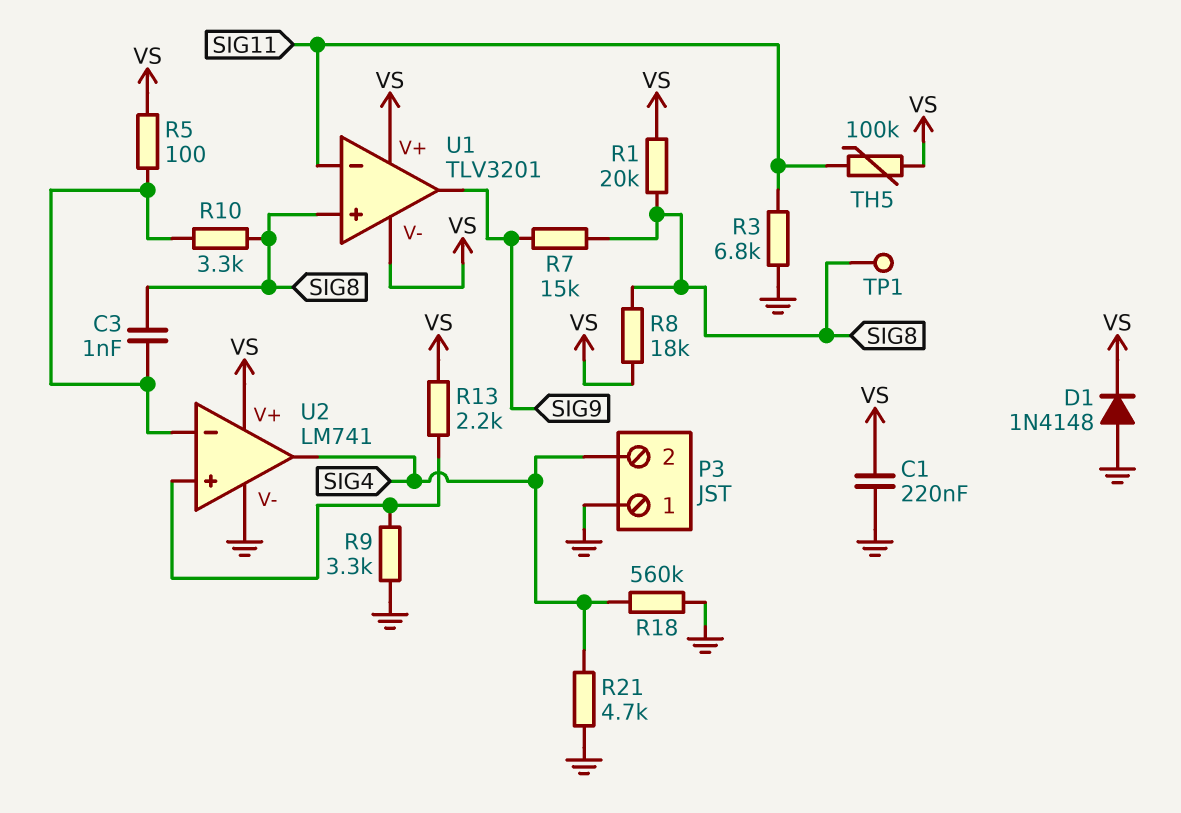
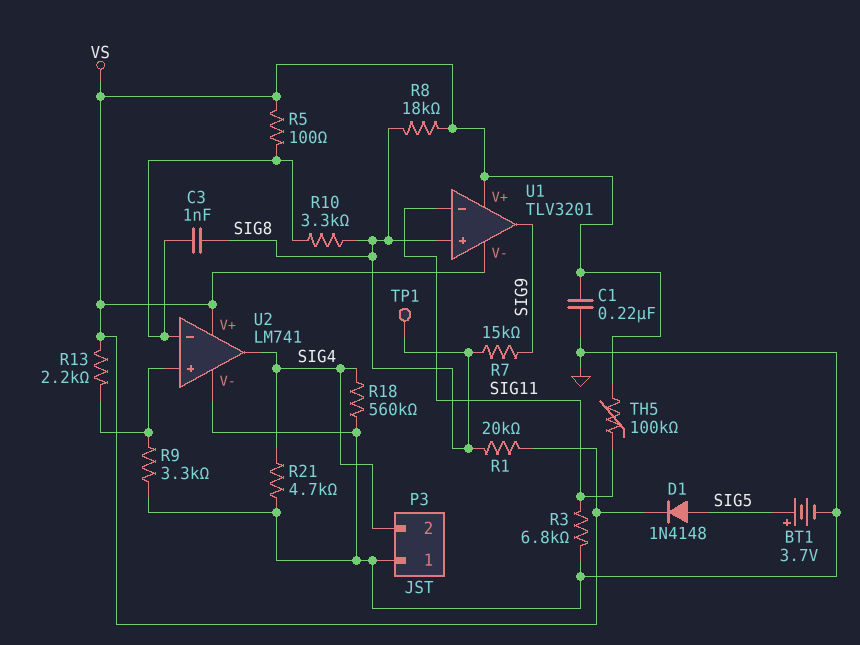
BT1: none -> 3.7V (plus SIG5, minus GND)
D1: diode 1N4148 (A GND, K VS) -> diode 1N4148 (A SIG5, K VS)

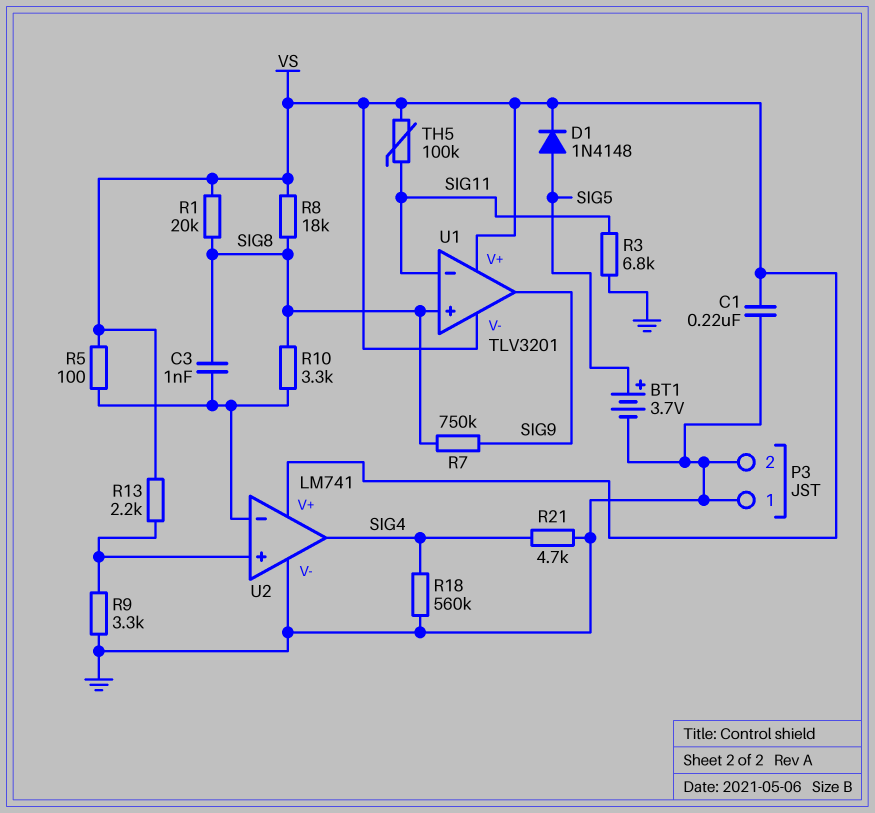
P3 pin 2: SIG4 -> GND
R7: 15k (SIG8, SIG9) -> 750k (SIG8, SIG9)
TP1: test point (SIG8) -> none

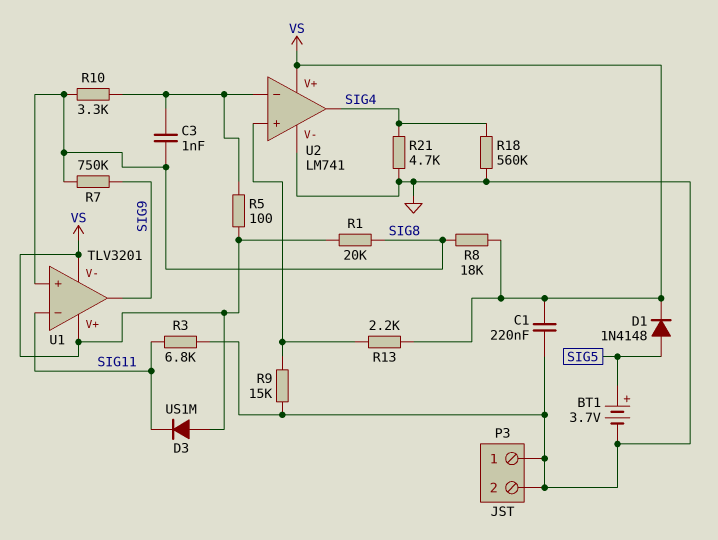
D3: none -> diode US1M (A VS, K SIG11)
R9: 3.3k (GND, U2/in+) -> 15k (GND, U2/in+)
TH5: 100k (SIG11, VS) -> none

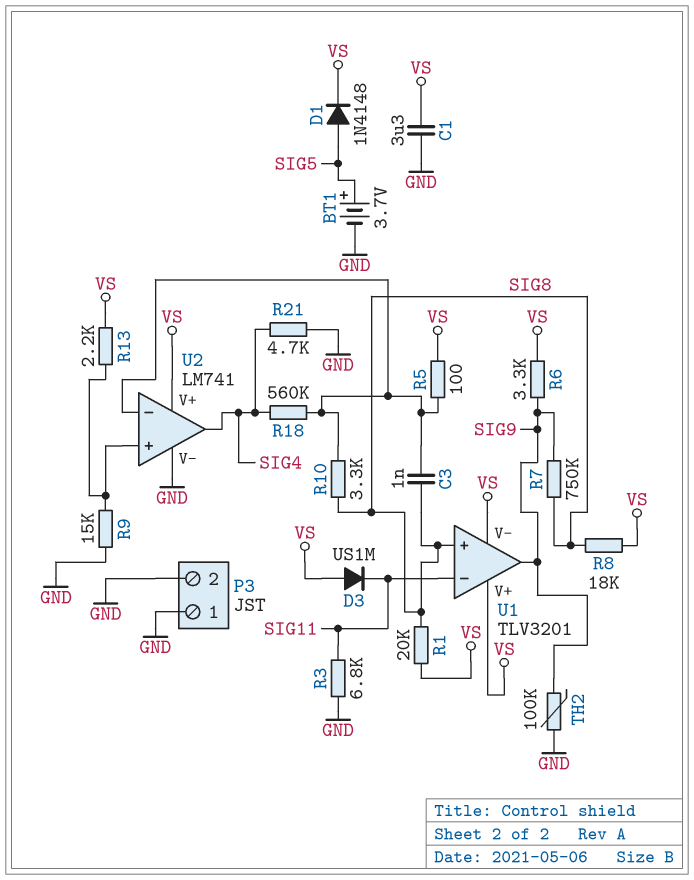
C1: 220nF (GND, VS) -> 3.3uF (GND, VS)
R6: none -> 3.3k (SIG9, VS)
R18: 560k (GND, SIG4) -> 560k (SIG4, U2/in-)
TH2: none -> 100k (GND, SIG9)

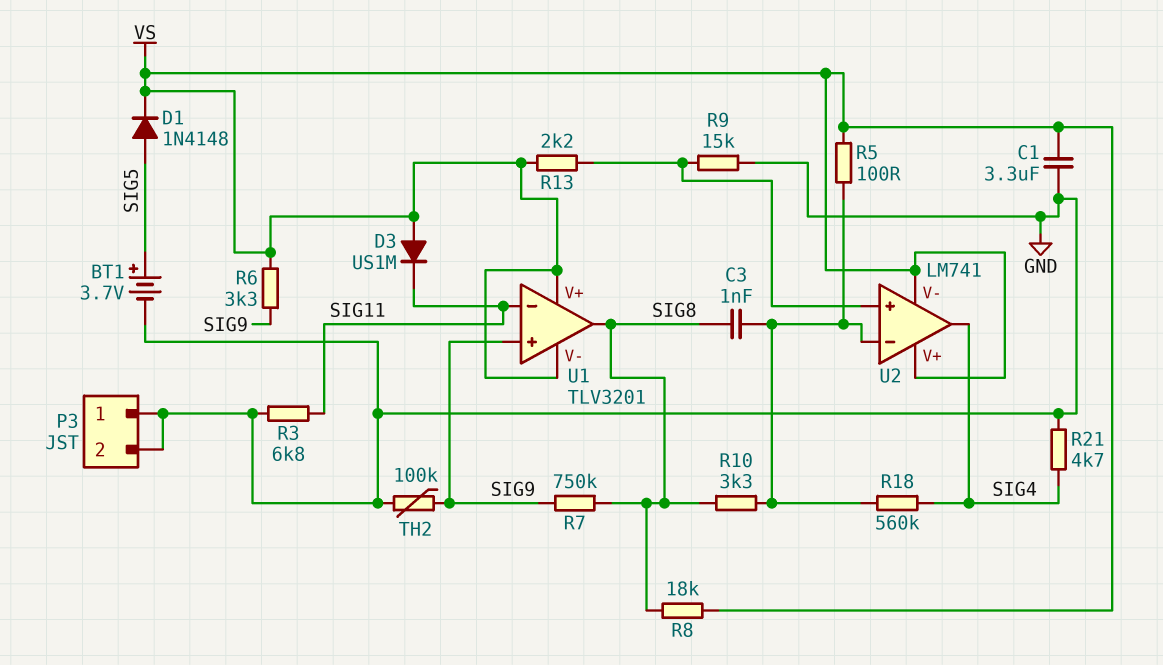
R1: 20k (SIG8, VS) -> none
U1 pin in+: SIG8 -> SIG9
U1 pin out: SIG9 -> SIG8
U2 pin V-: GND -> VS

